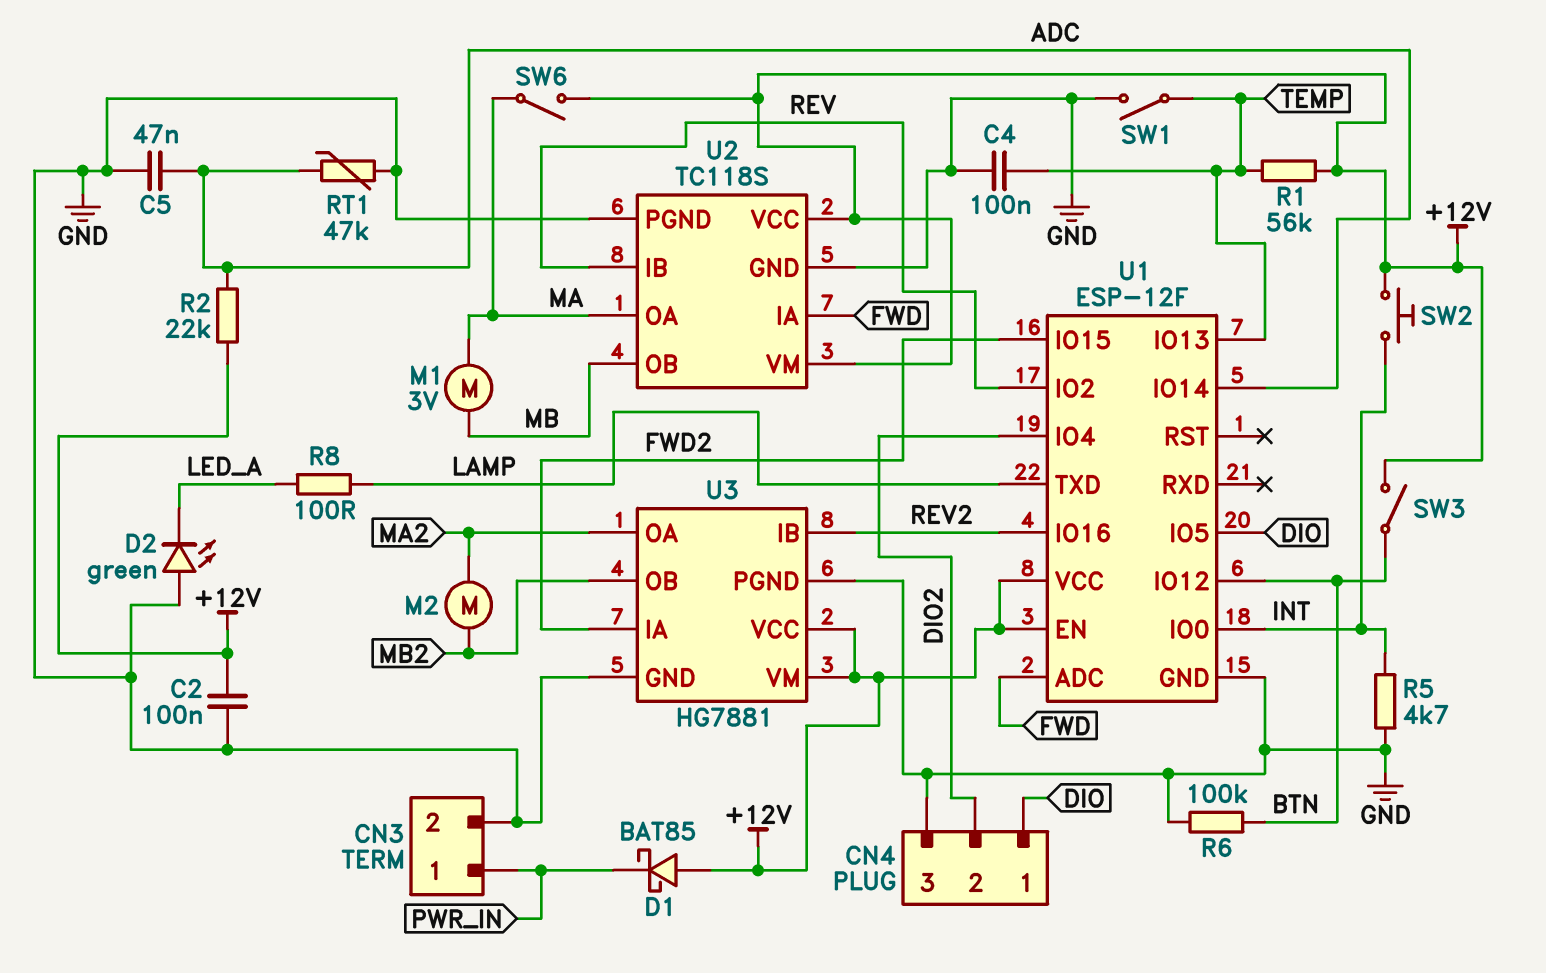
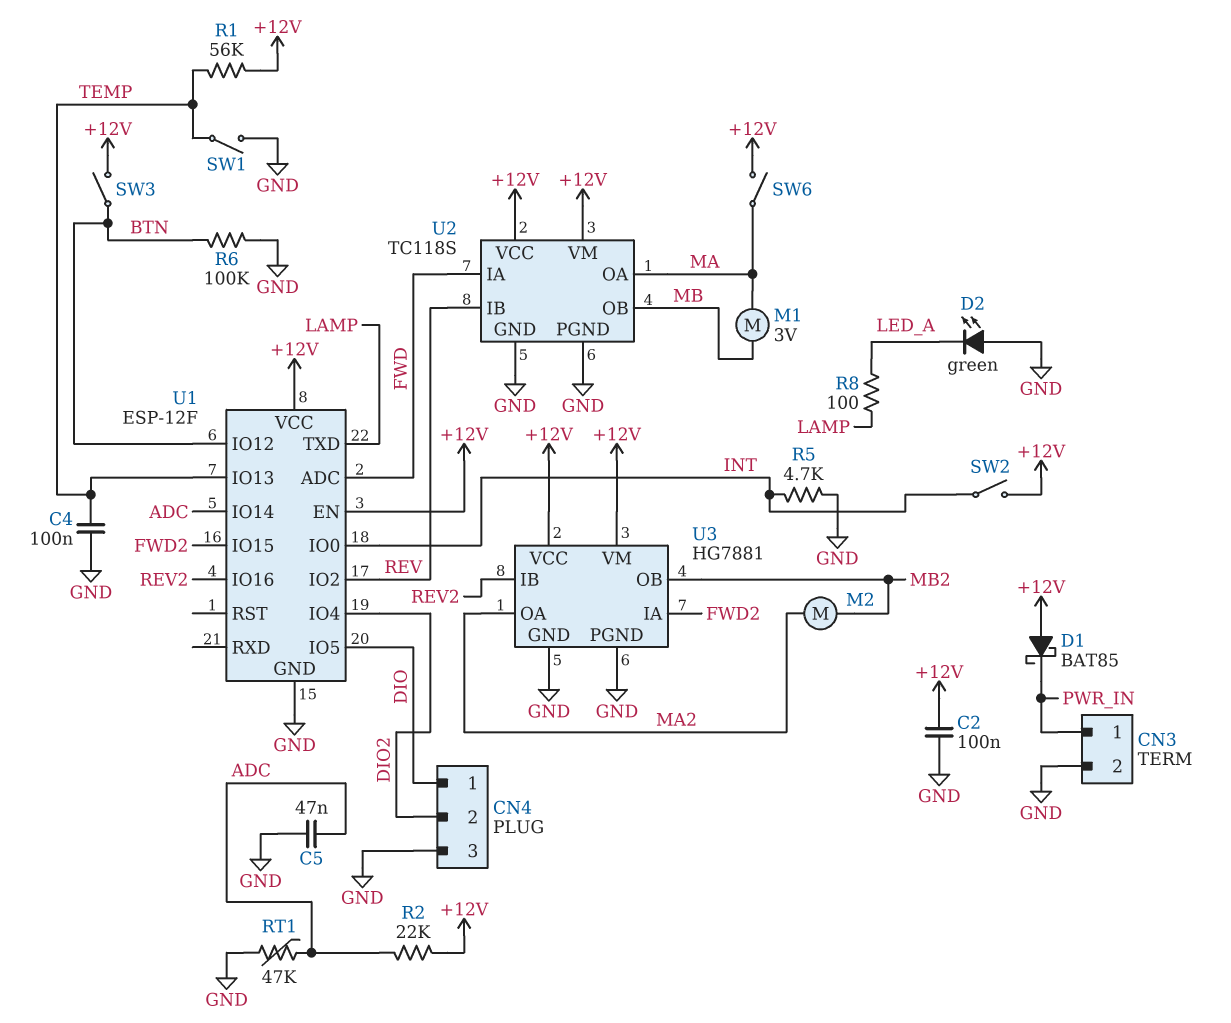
SW2: button (+12V, INT) -> switch (+12V, INT)

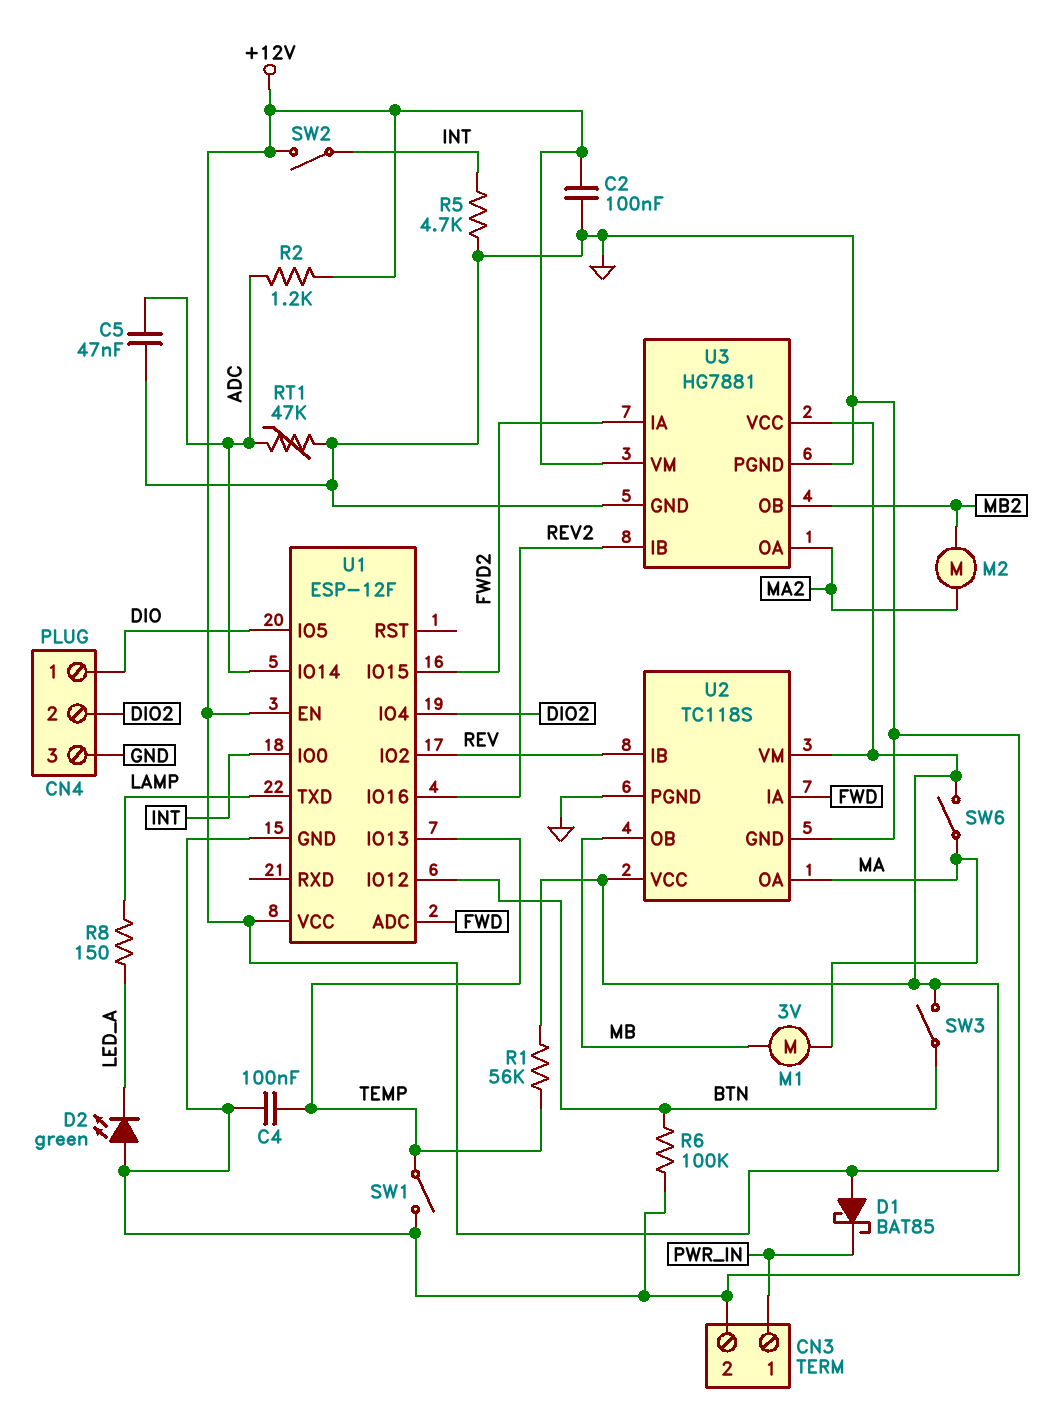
R2: 22k (+12V, ADC) -> 1.2k (+12V, ADC)
R8: 100 (LAMP, LED_A) -> 150 (LAMP, LED_A)

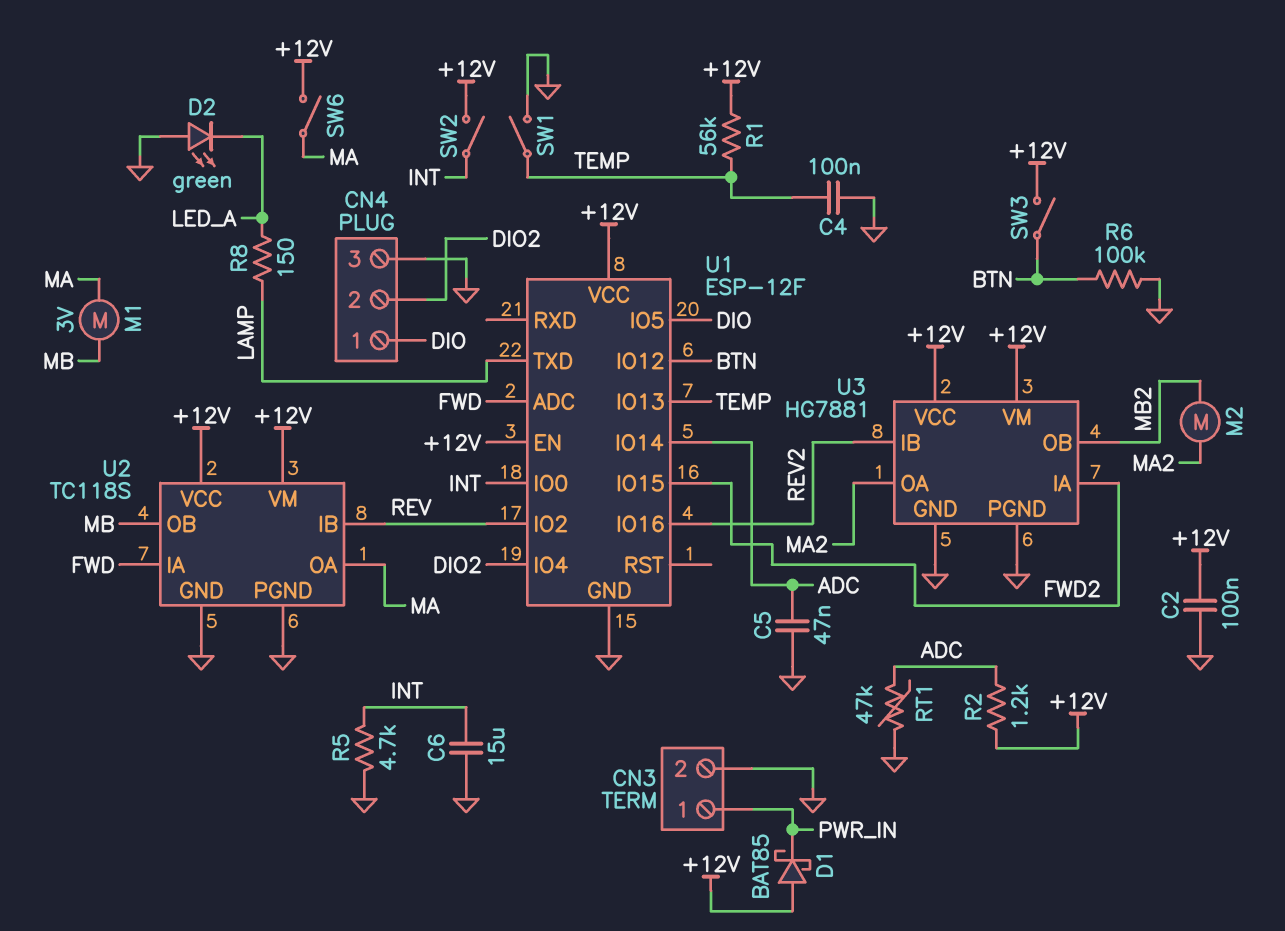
C6: none -> 15uF (GND, INT)

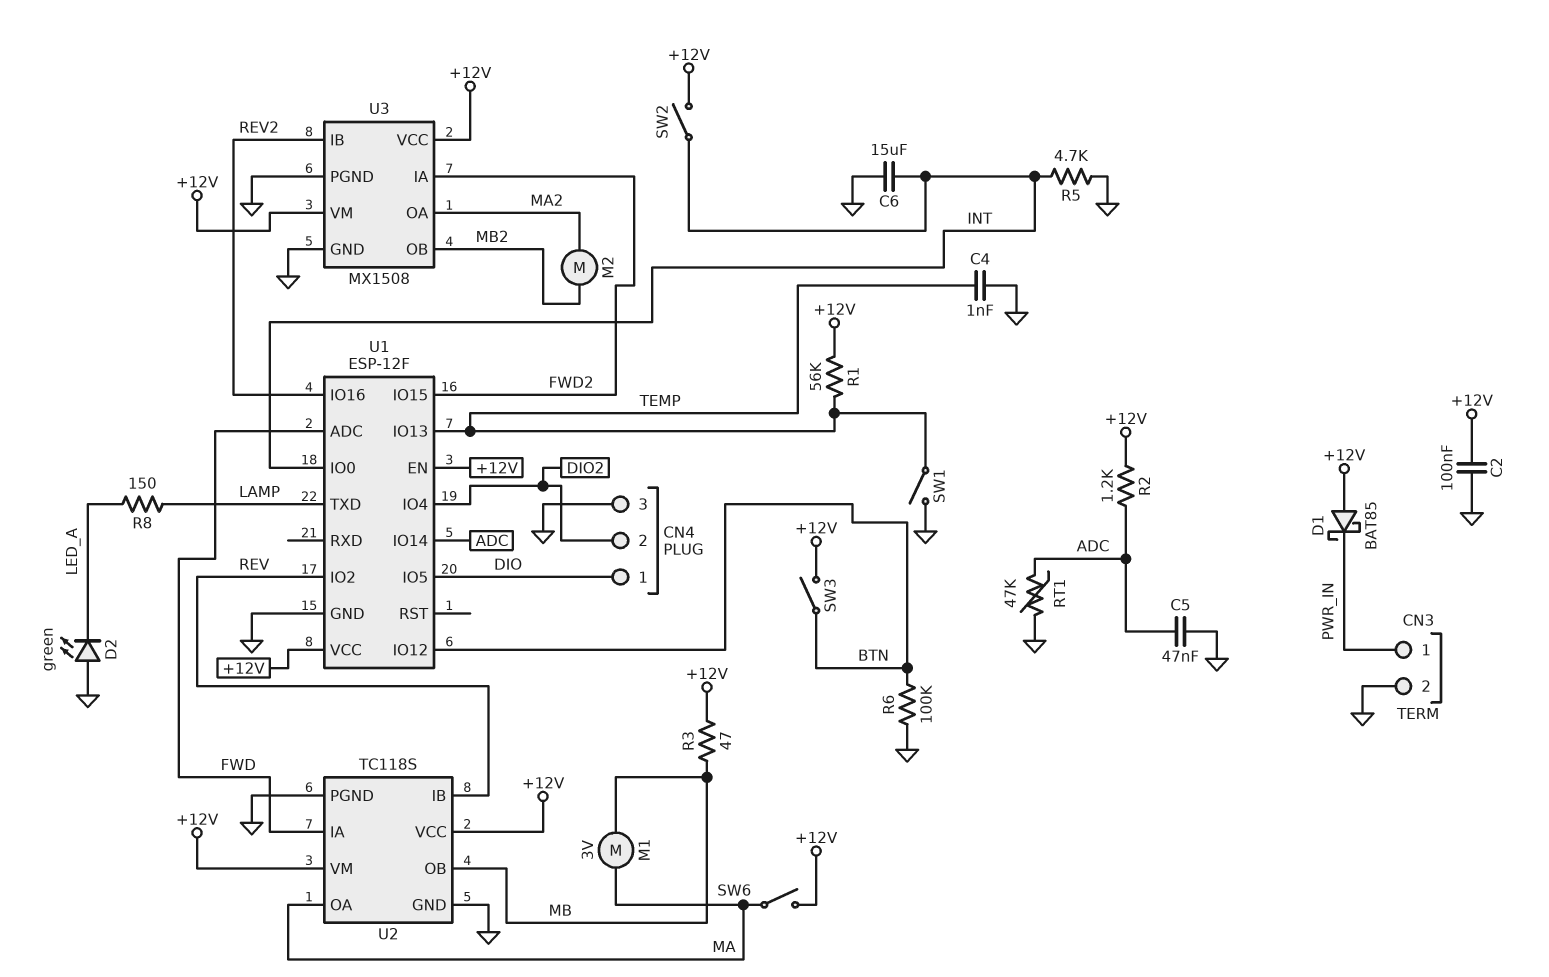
C4: 100nF (GND, TEMP) -> 1nF (GND, TEMP)
R3: none -> 47 (+12V, MB)
U3: HG7881 -> MX1508

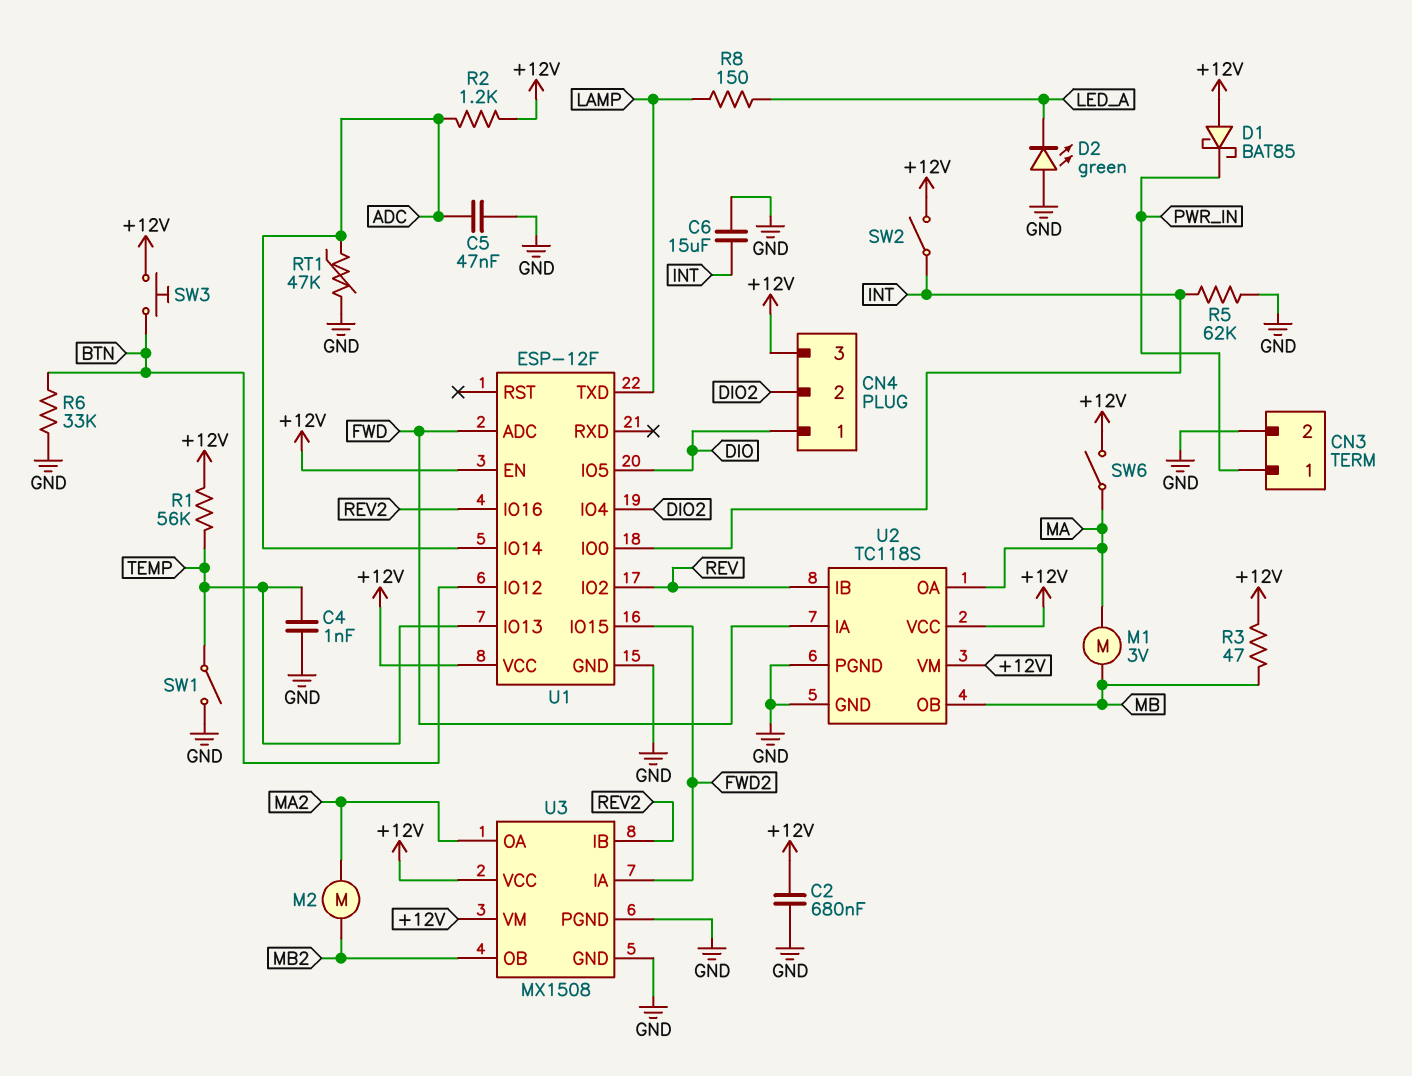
C2: 100nF (+12V, GND) -> 680nF (+12V, GND)
CN4 pin 3: GND -> +12V
R5: 4.7k (GND, INT) -> 62k (GND, INT)
R6: 100k (BTN, GND) -> 33k (BTN, GND)
SW3: switch (+12V, BTN) -> button (+12V, BTN)

